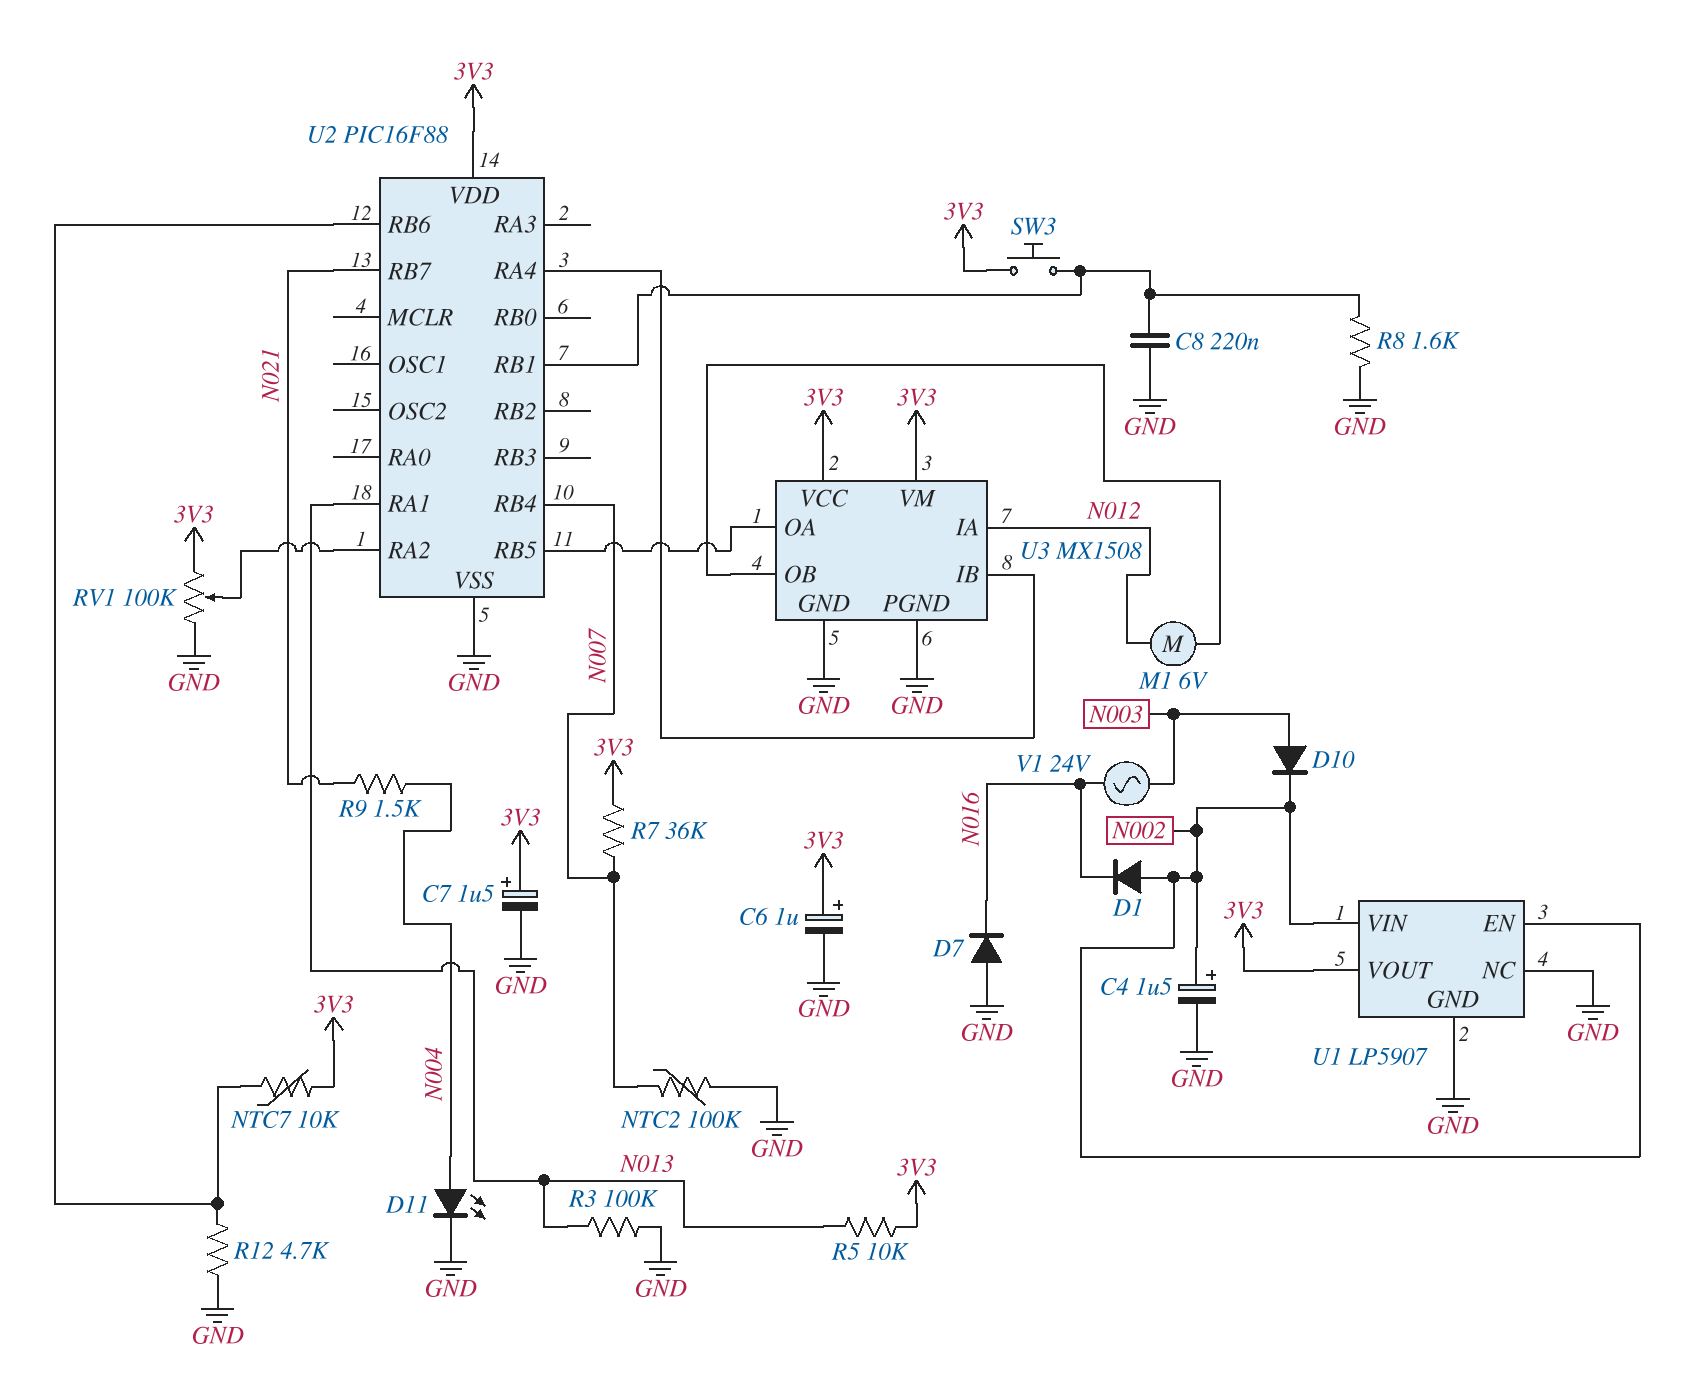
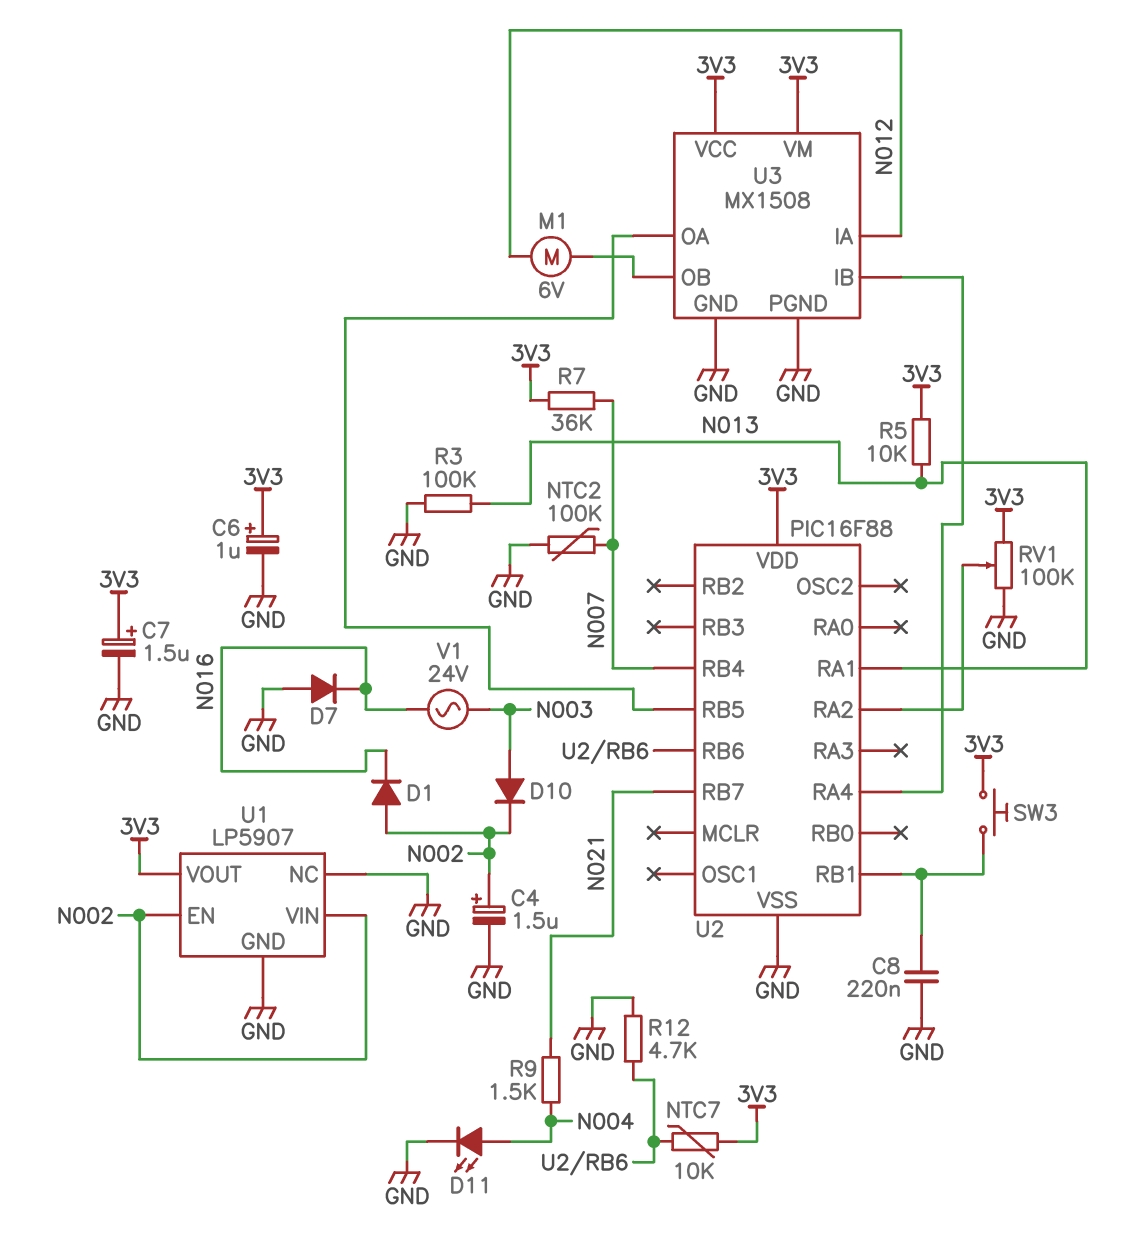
R8: 1.6k (GND, U2/RB1) -> none

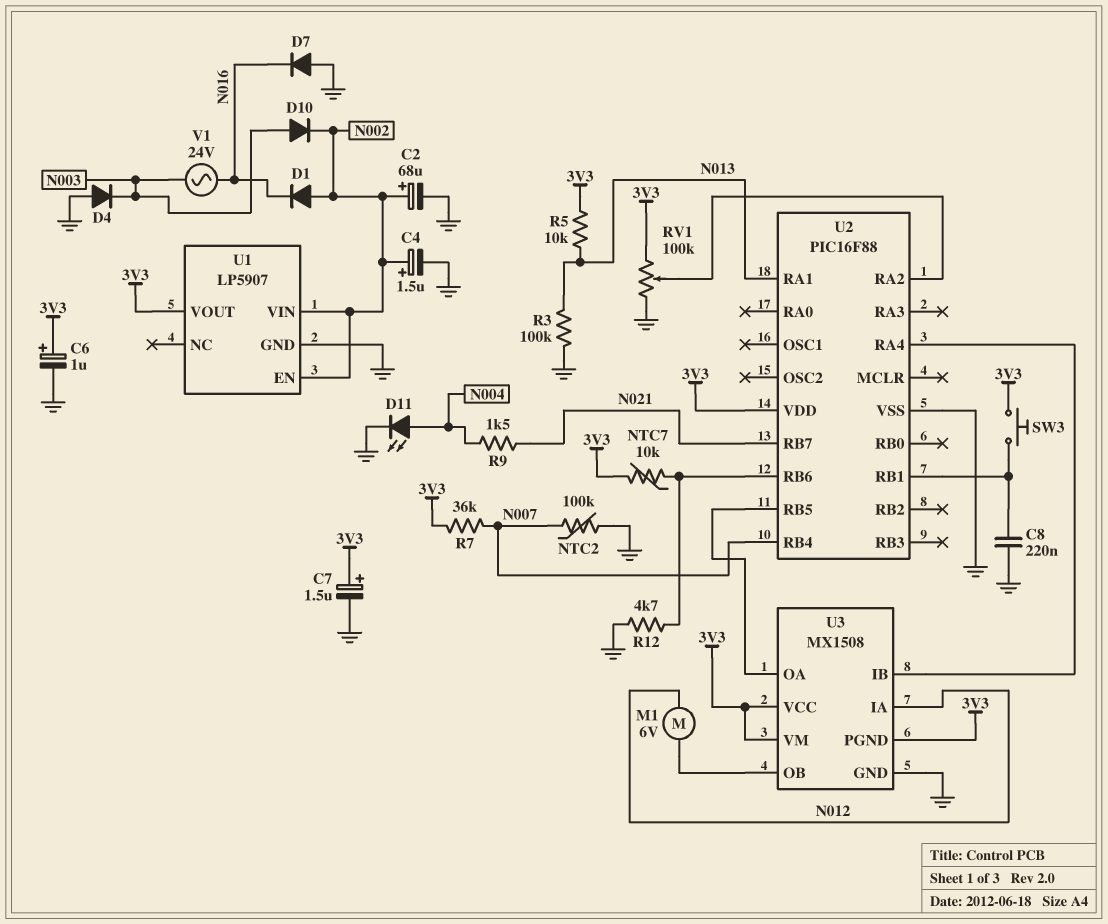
C2: none -> 68uF (plus N002, minus GND)
D4: none -> diode (A GND, K N003)
U1 pin NC: GND -> none
U3 pin PGND: GND -> 3V3

